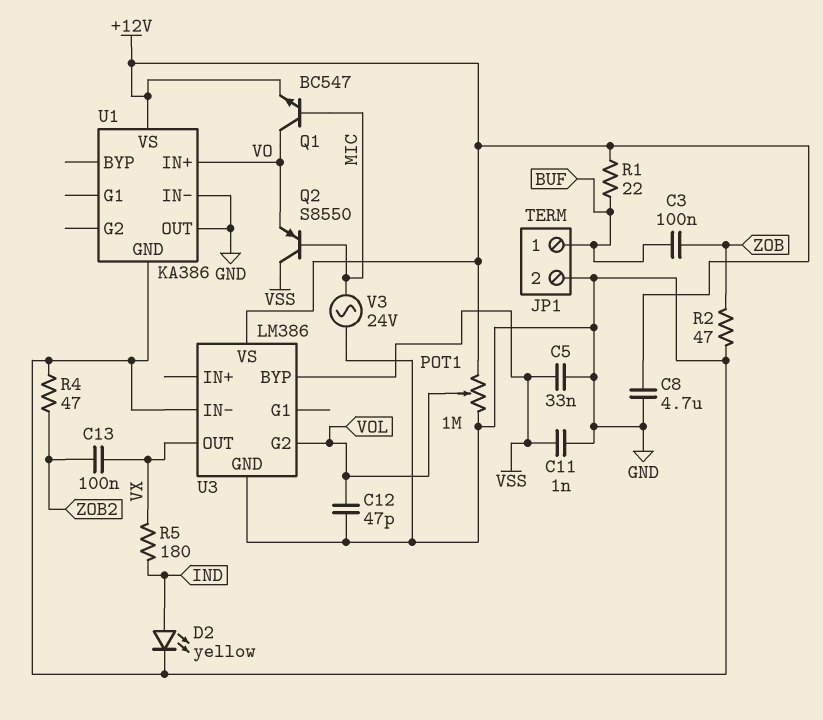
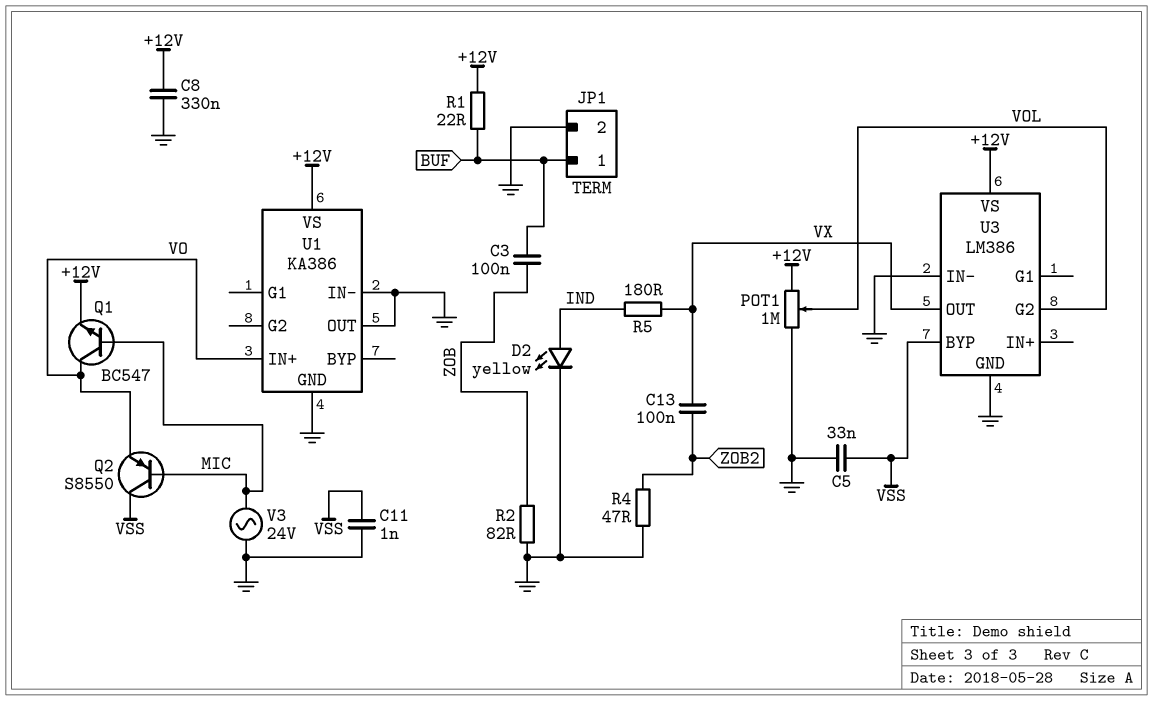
C8: 4.7uF (+12V, GND) -> 330nF (+12V, GND)
C12: 47pF (GND, VOL) -> none
R2: 47 (GND, ZOB) -> 82 (GND, ZOB)

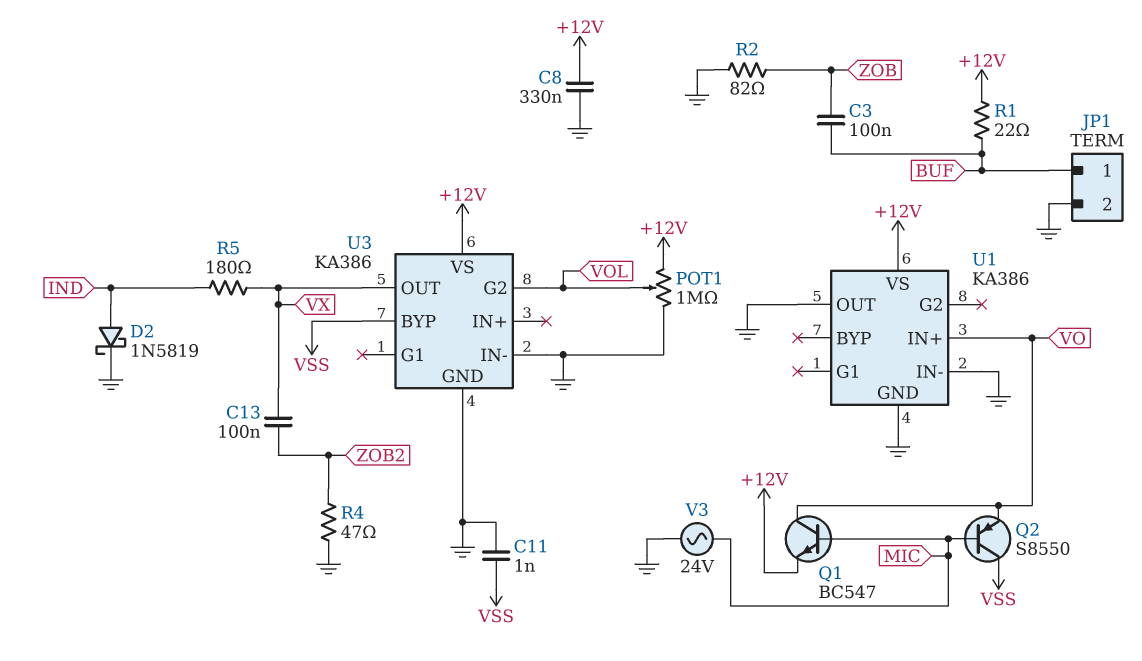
C5: 33nF (GND, VSS) -> none
D2: LED yellow (A IND, K GND) -> schottky 1N5819 (A IND, K GND)
U3: LM386 -> KA386

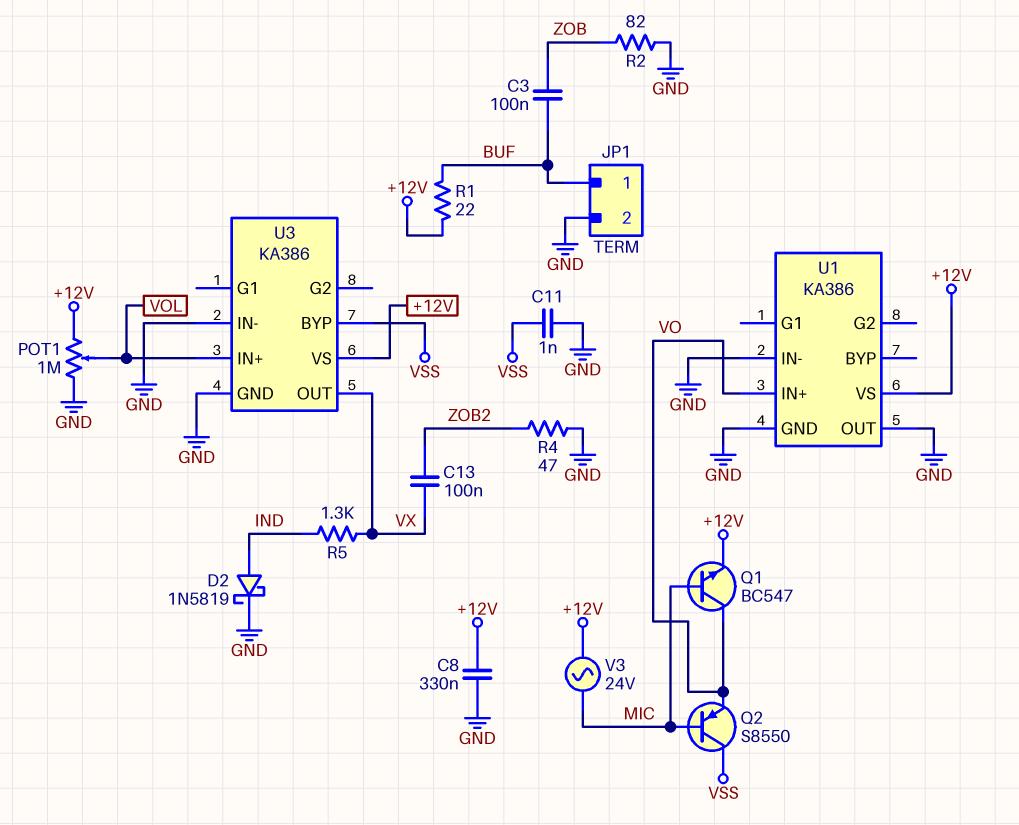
R5: 180 (IND, VX) -> 1.3k (IND, VX)
U3 pin G2: VOL -> none
U3 pin IN+: none -> VOL
V3: AC 24V (GND, MIC) -> AC 24V (+12V, MIC)

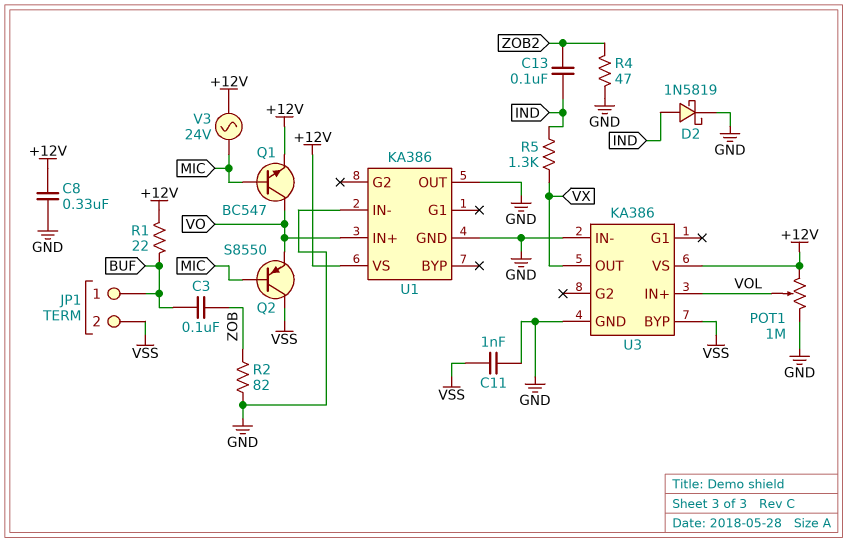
C13: 100nF (VX, ZOB2) -> 100nF (IND, ZOB2)
JP1 pin 2: GND -> VSS

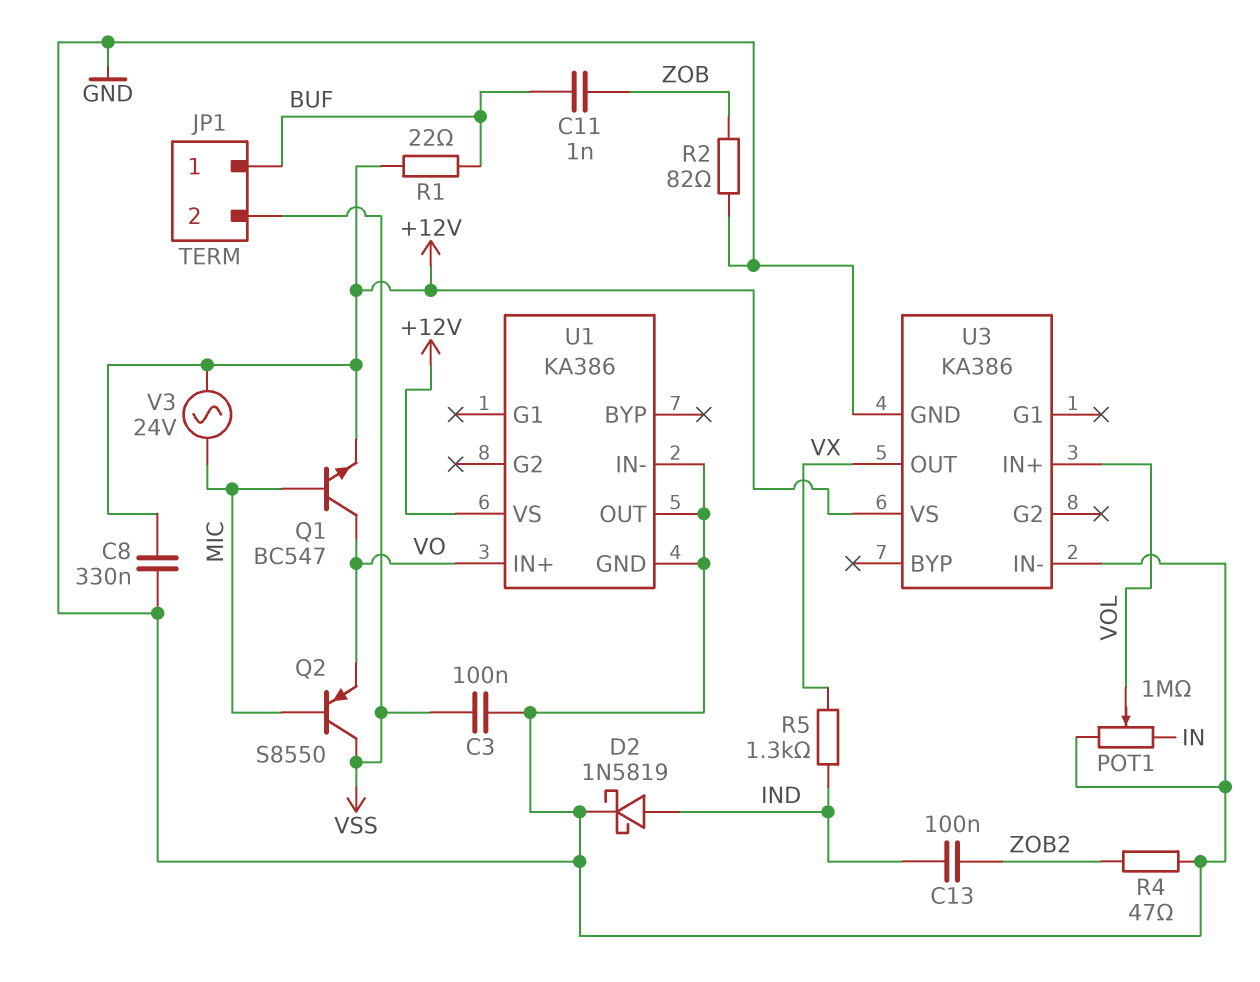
C3: 100nF (BUF, ZOB) -> 100nF (GND, VSS)
C11: 1nF (GND, VSS) -> 1nF (BUF, ZOB)
POT1: 1M (+12V, GND, wiper VOL) -> 1M (GND, IN, wiper VOL)
U3 pin BYP: VSS -> none

